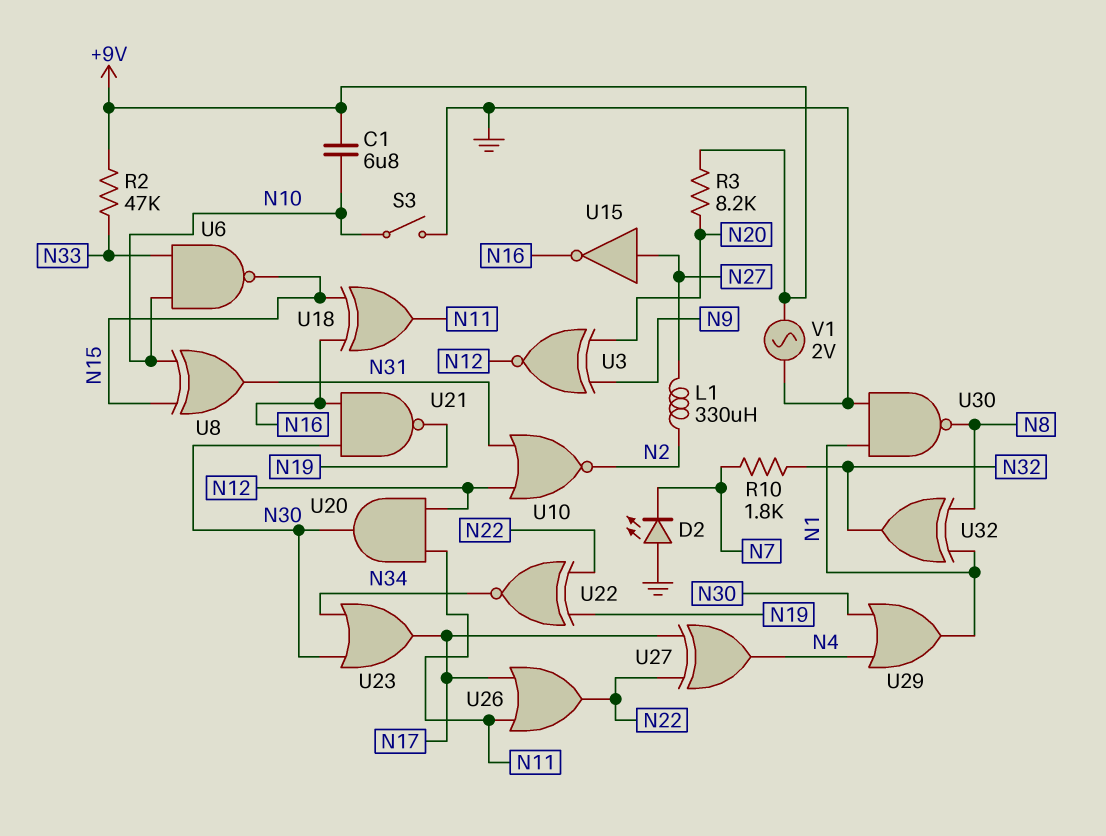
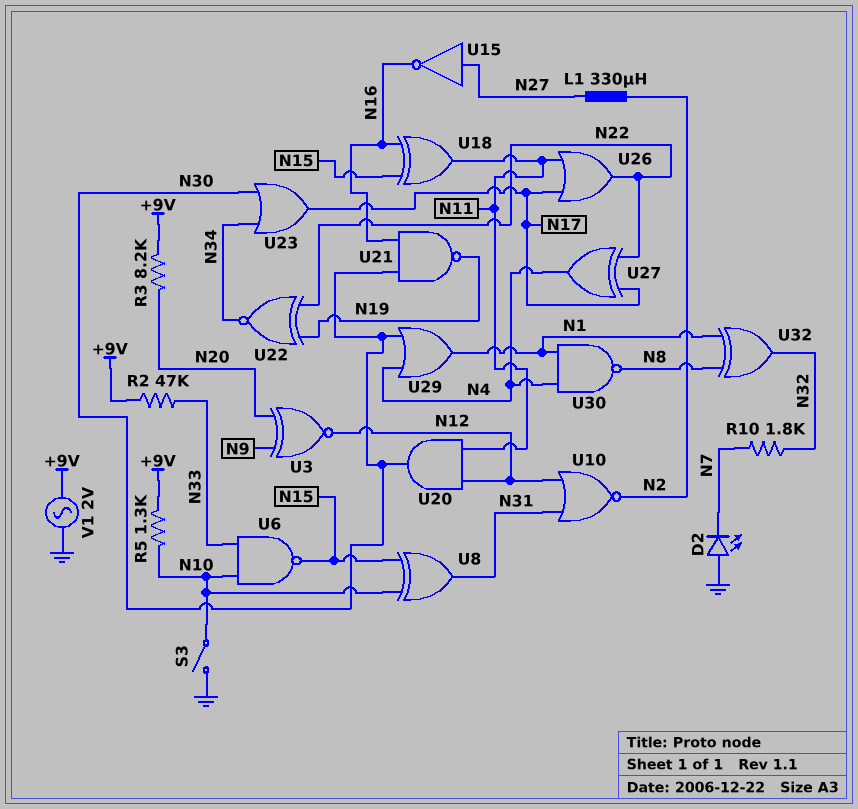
C1: 6.8uF (+9V, N10) -> none
R5: none -> 1.3k (+9V, N10)
U30: NAND (in GND, in N1, out N8) -> NAND (in N1, in N4, out N8)

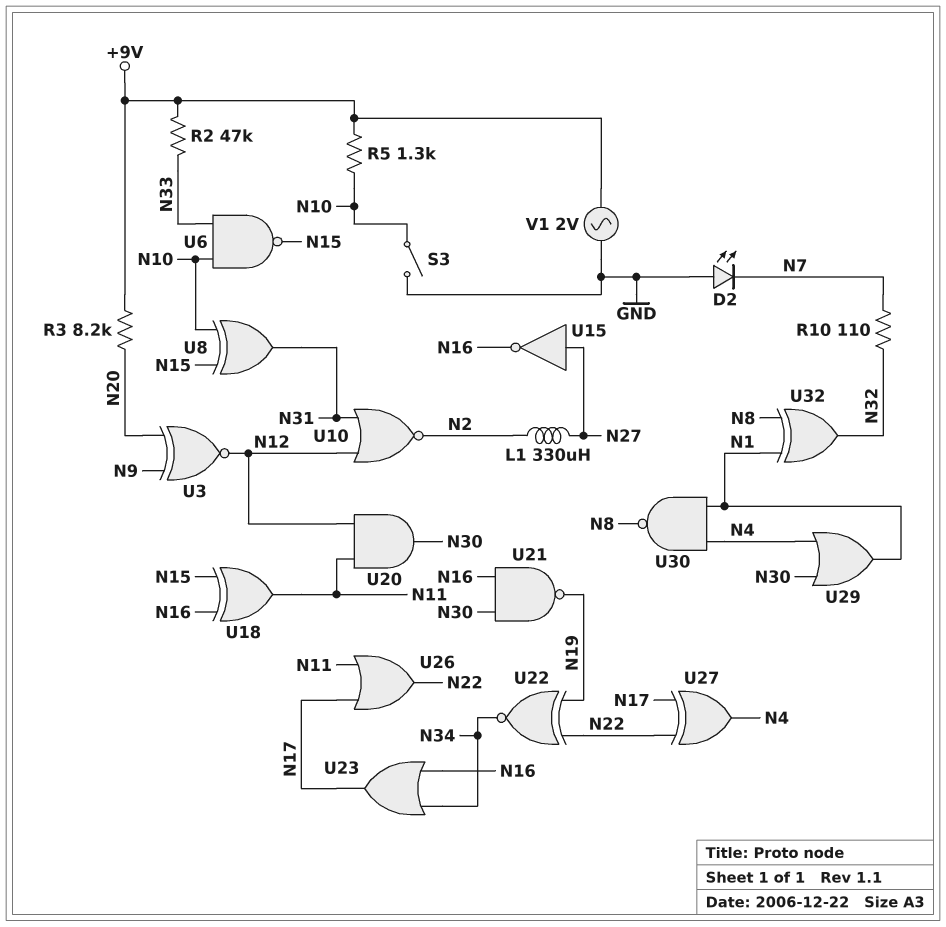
R10: 1.8k (N7, N32) -> 110 (N7, N32)
U23: OR (in N30, in N34, out N17) -> OR (in N16, in N34, out N17)

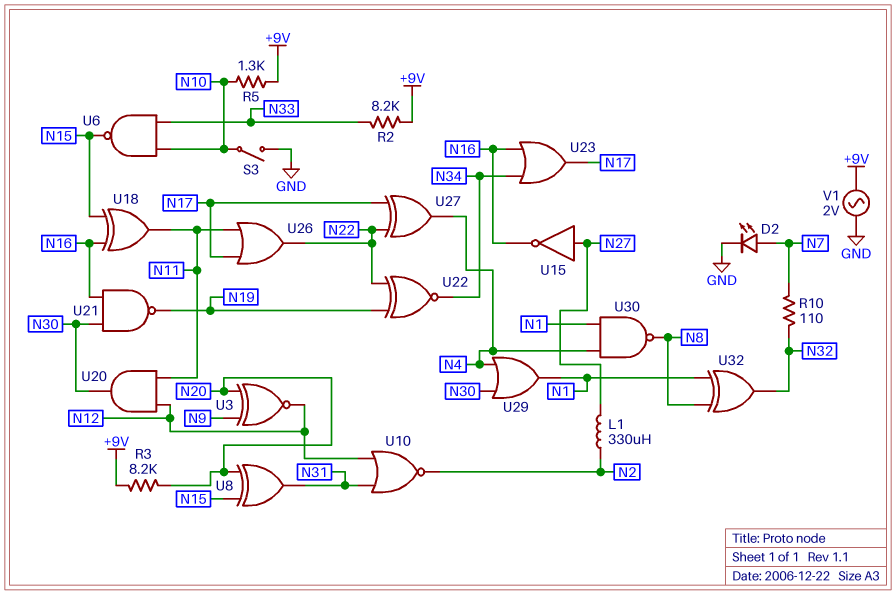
D2: LED (A GND, K N7) -> LED (A N7, K GND)
R2: 47k (+9V, N33) -> 8.2k (+9V, N33)
U8: XOR (in N10, in N15, out N31) -> XOR (in N15, in N20, out N31)

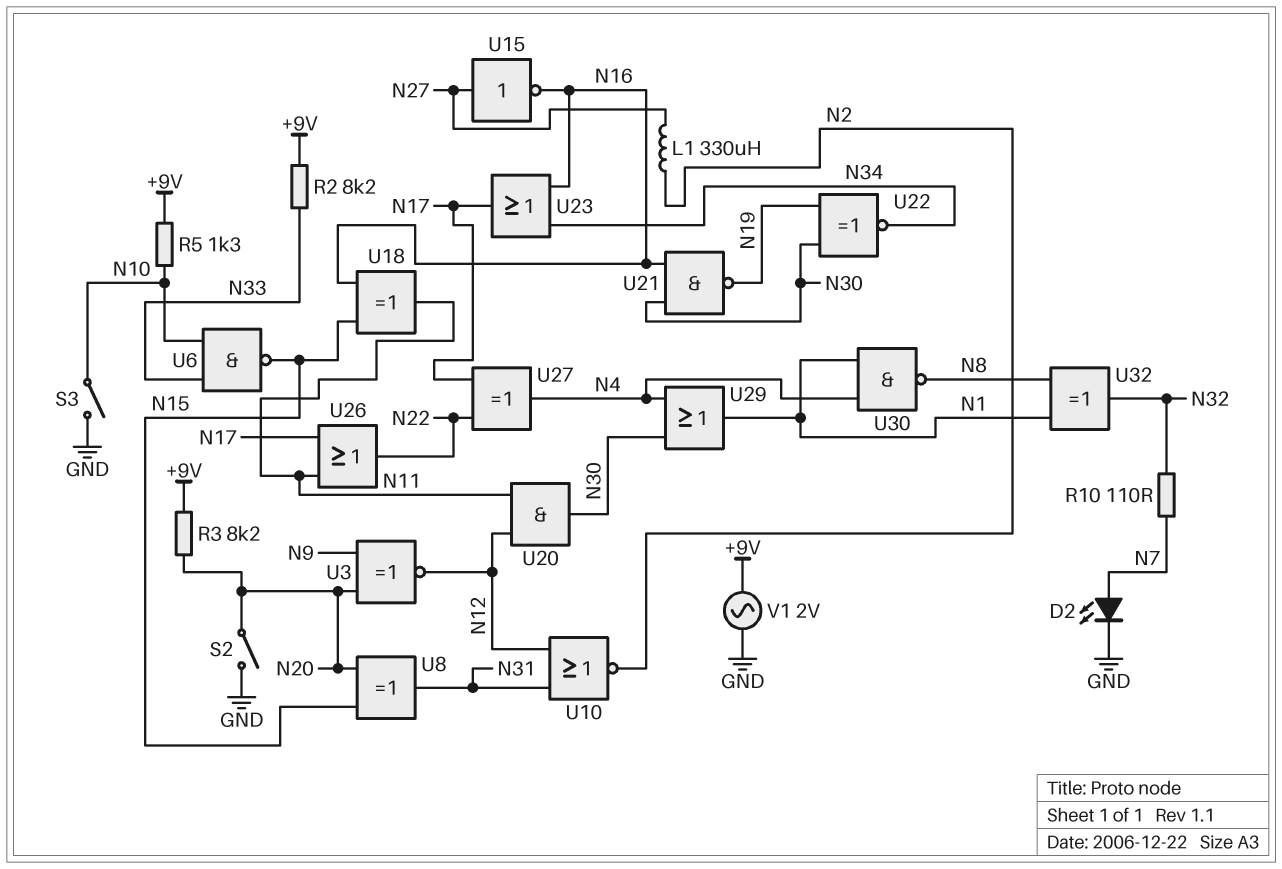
S2: none -> switch (GND, N20)
U22: XNOR (in N19, in N22, out N34) -> XNOR (in N19, in N30, out N34)

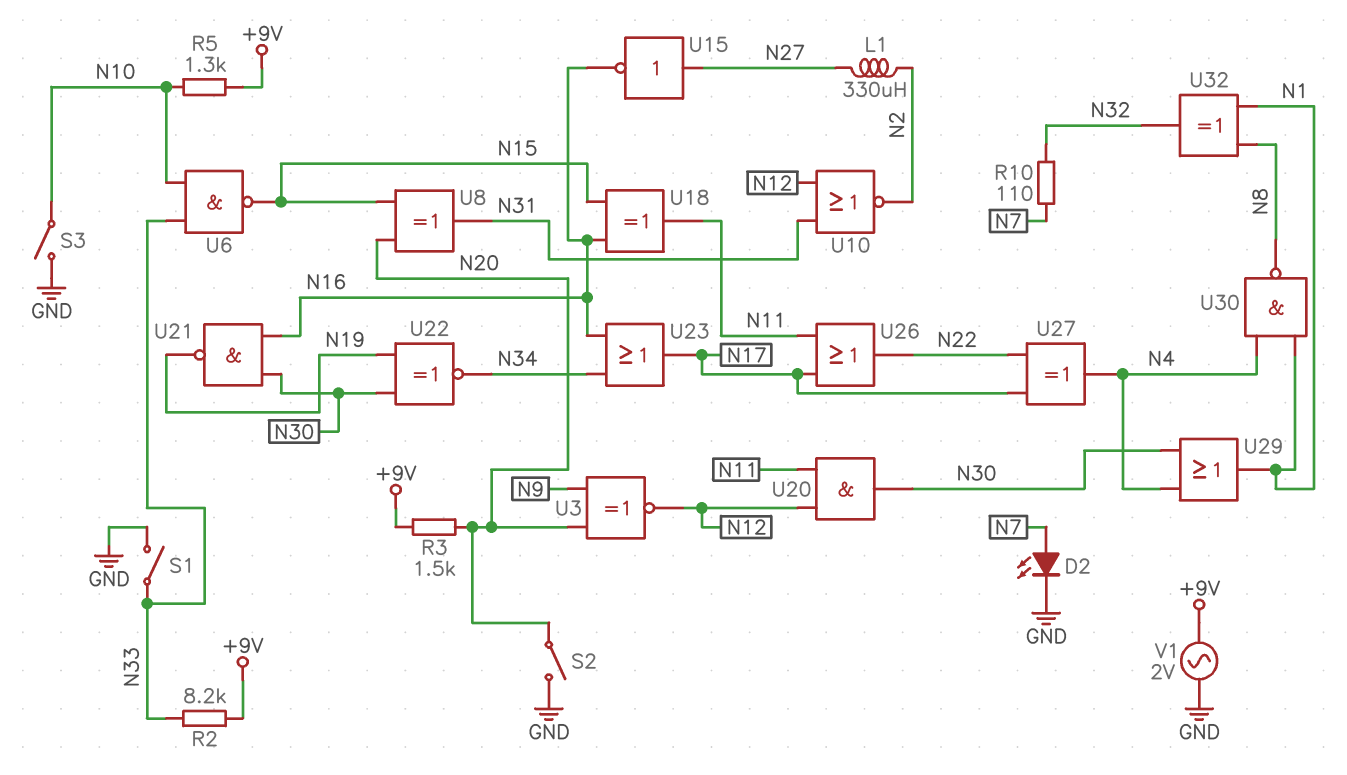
R3: 8.2k (+9V, N20) -> 1.5k (+9V, N20)
S1: none -> switch (GND, N33)

